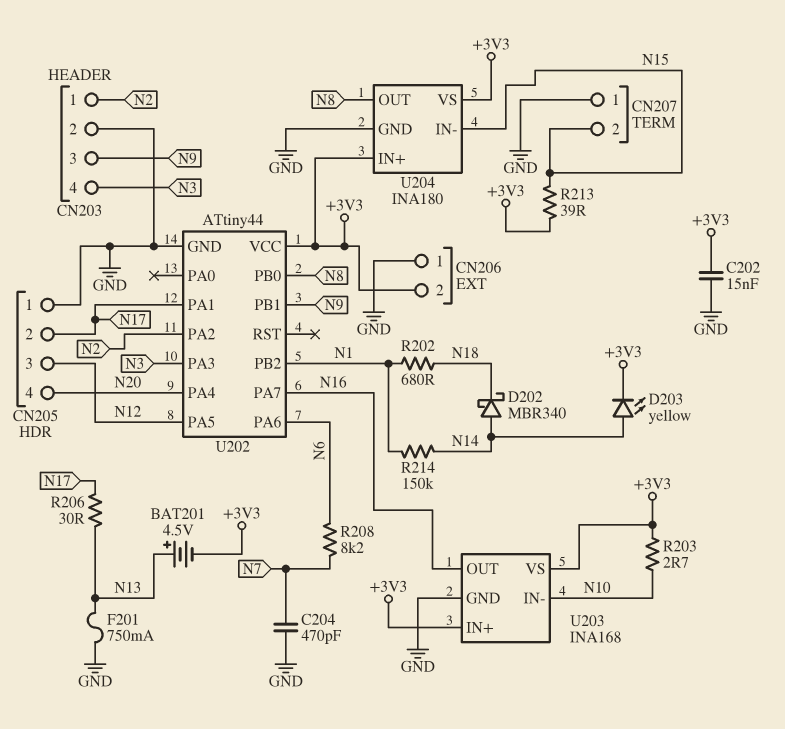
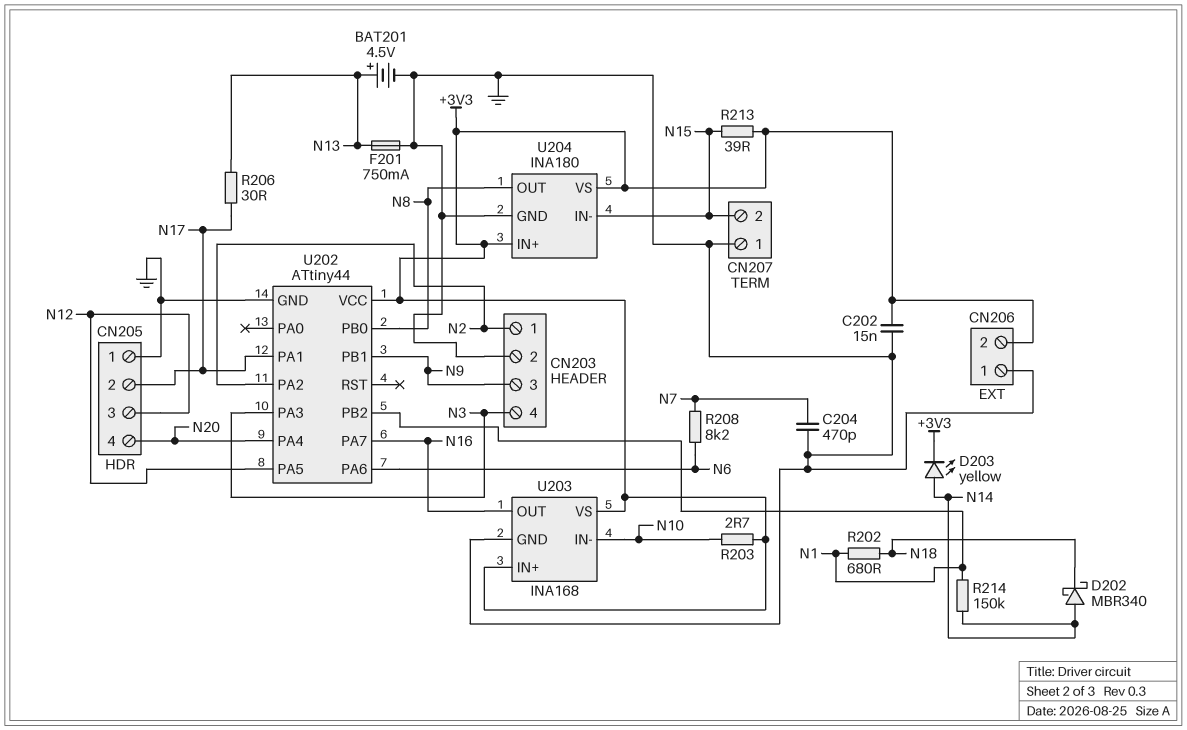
BAT201: 4.5V (plus N13, minus +3V3) -> 4.5V (plus N13, minus GND)

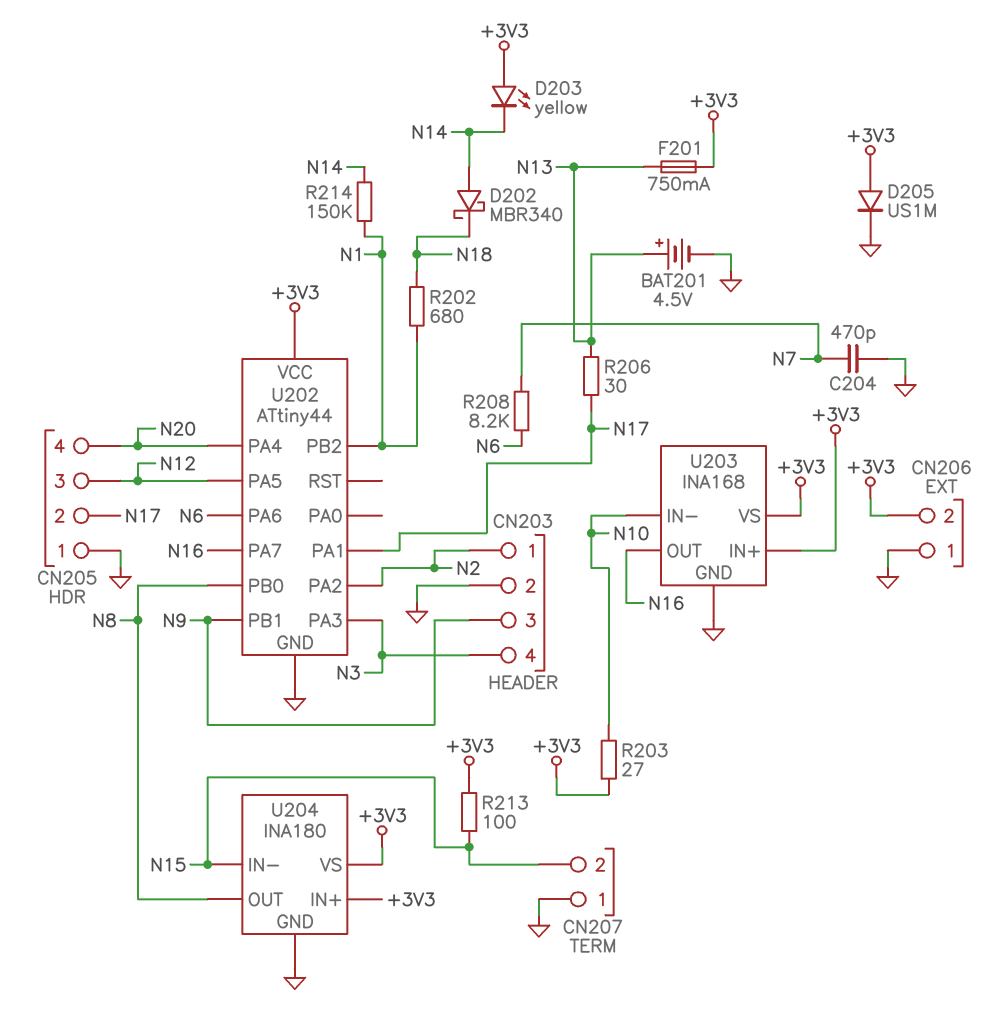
C202: 15nF (+3V3, GND) -> none
D203: LED yellow (A N14, K +3V3) -> LED yellow (A +3V3, K N14)
D205: none -> diode US1M (A +3V3, K GND)
F201: 750mA (GND, N13) -> 750mA (+3V3, N13)
R203: 2.7 (+3V3, N10) -> 27 (+3V3, N10)
R213: 39 (+3V3, N15) -> 100 (+3V3, N15)

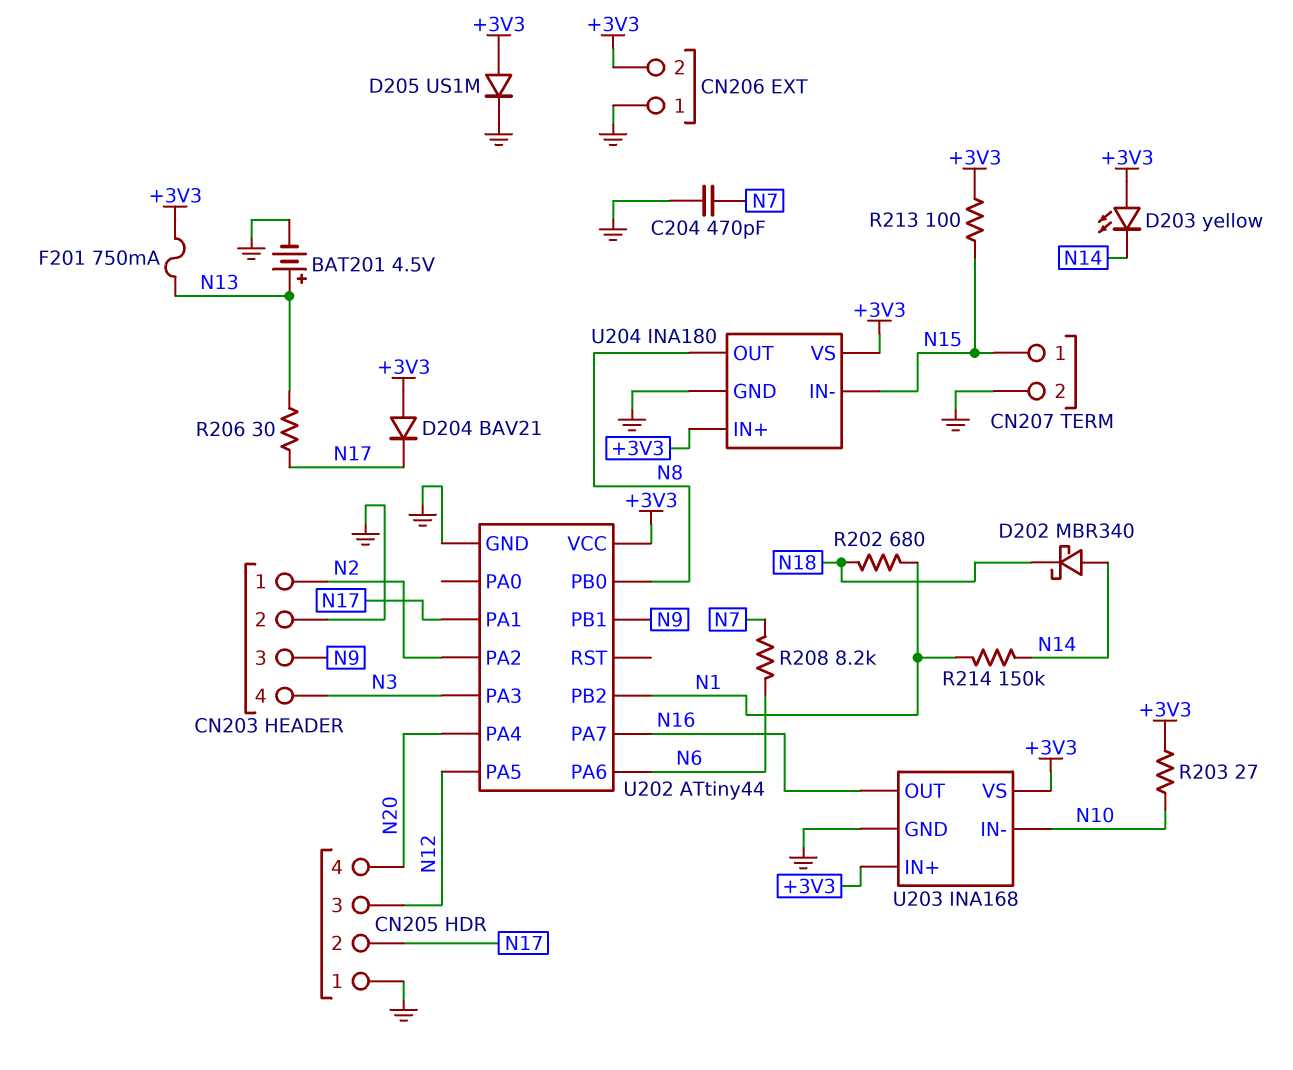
CN207 pin 1: GND -> N15
CN207 pin 2: N15 -> GND
D204: none -> diode BAV21 (A +3V3, K N17)

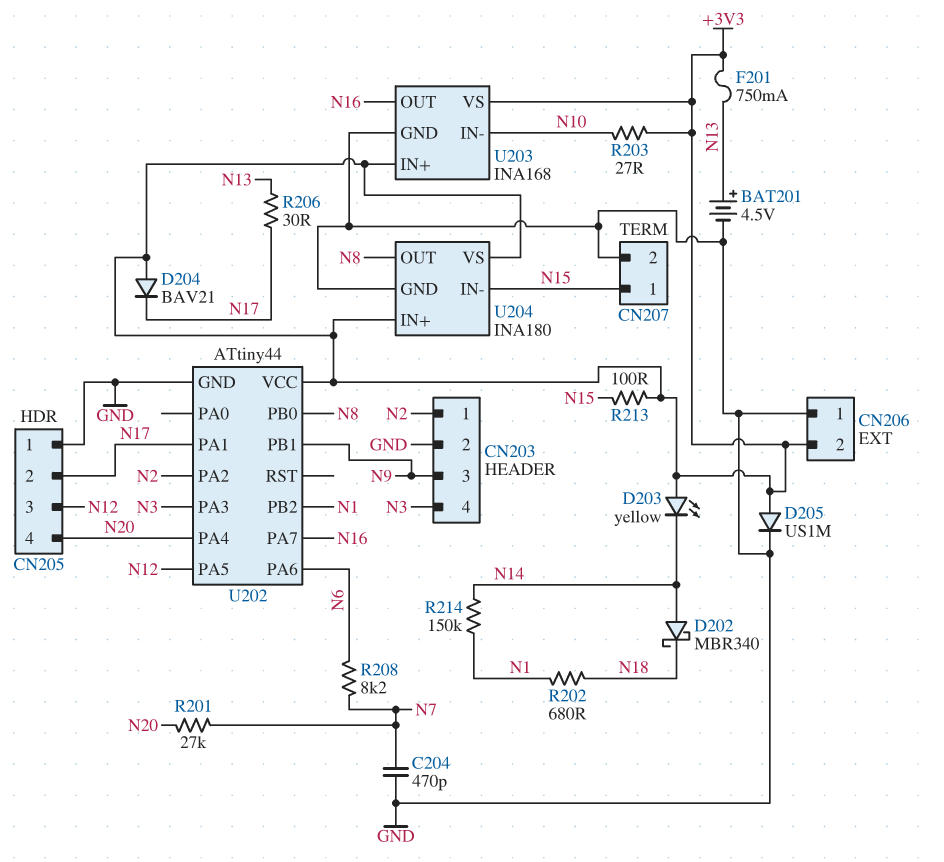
R201: none -> 27k (N7, N20)

